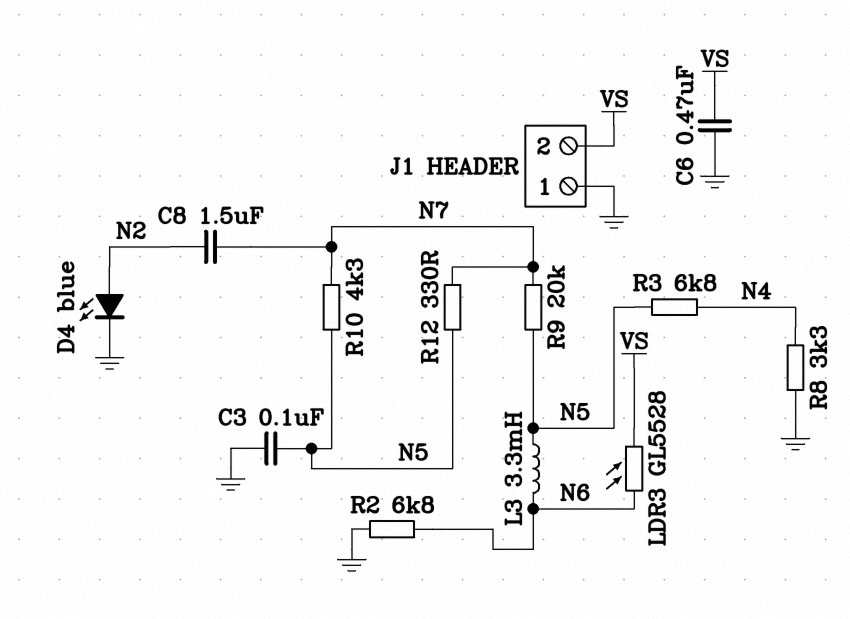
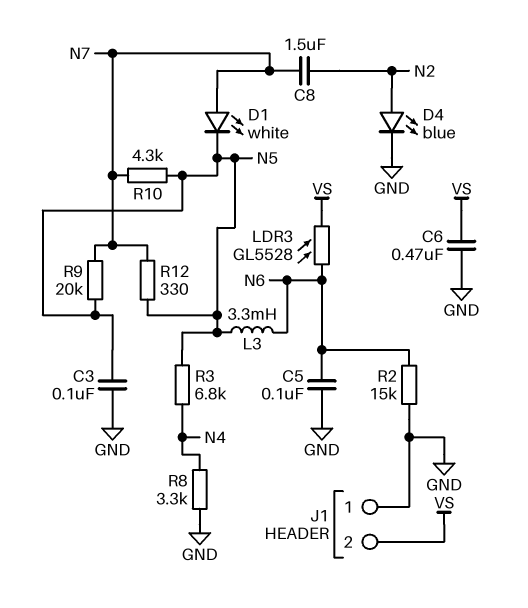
C5: none -> 100nF (GND, N6)
D1: none -> LED white (A N7, K N5)
R2: 6.8k (GND, N6) -> 15k (GND, N6)

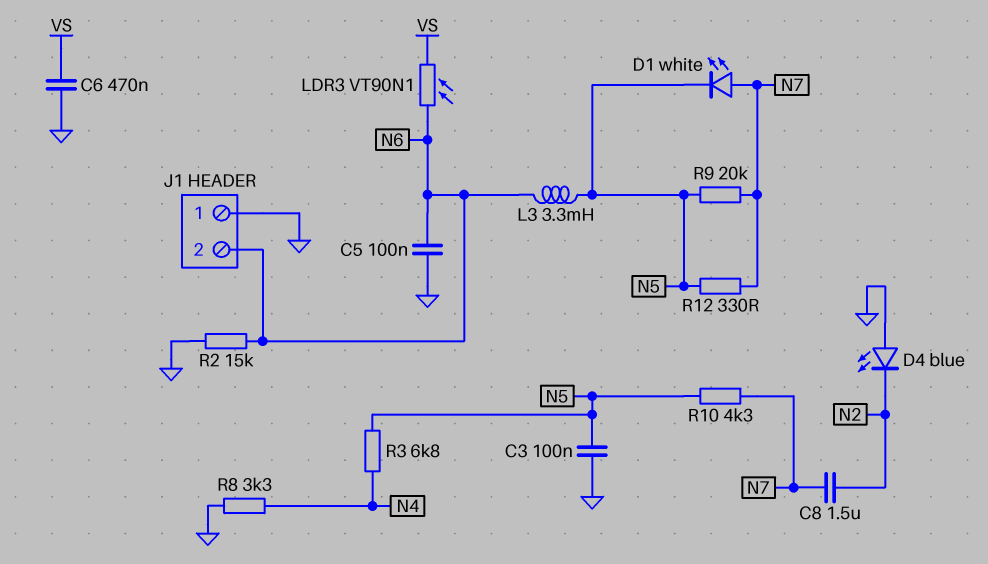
D4: LED blue (A N2, K GND) -> LED blue (A GND, K N2)
J1 pin 2: VS -> N6
LDR3: GL5528 (N6, VS) -> VT90N1 (N6, VS)

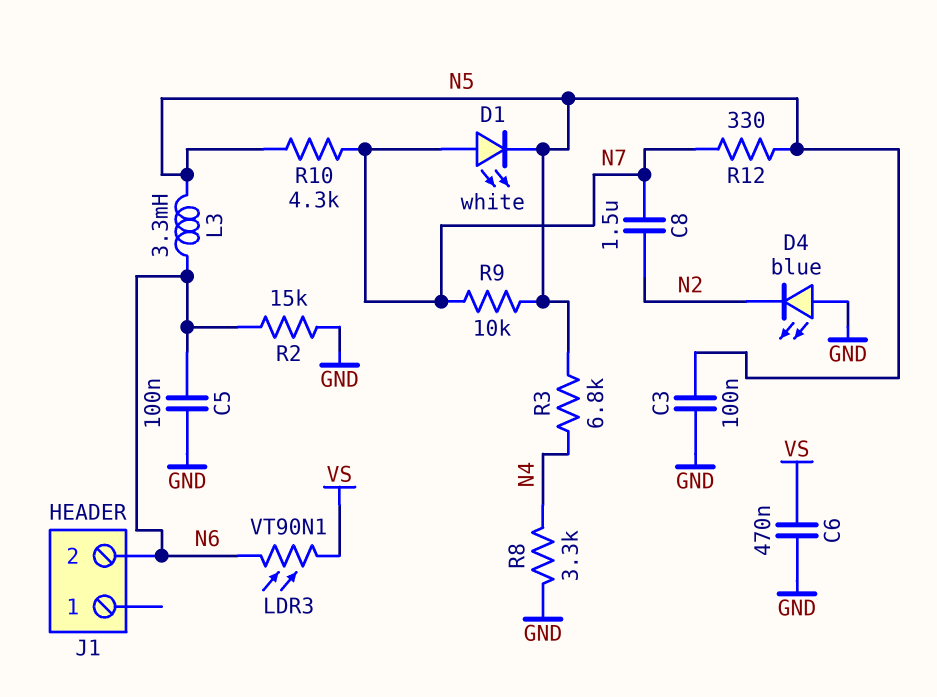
J1 pin 1: GND -> none
R9: 20k (N5, N7) -> 10k (N5, N7)

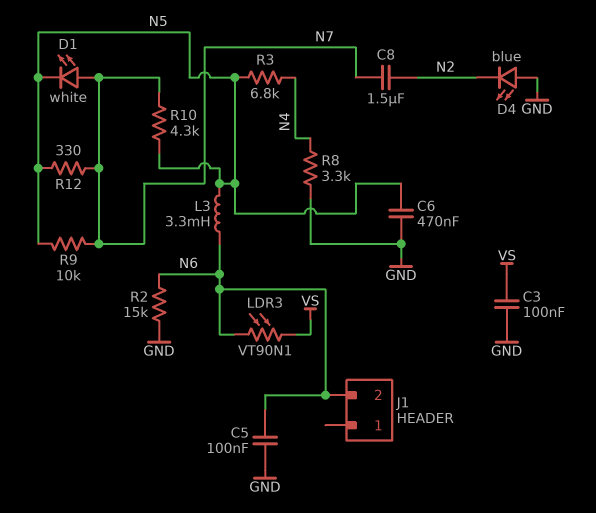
C3: 100nF (GND, N5) -> 100nF (GND, VS)
C6: 470nF (GND, VS) -> 470nF (GND, N5)

